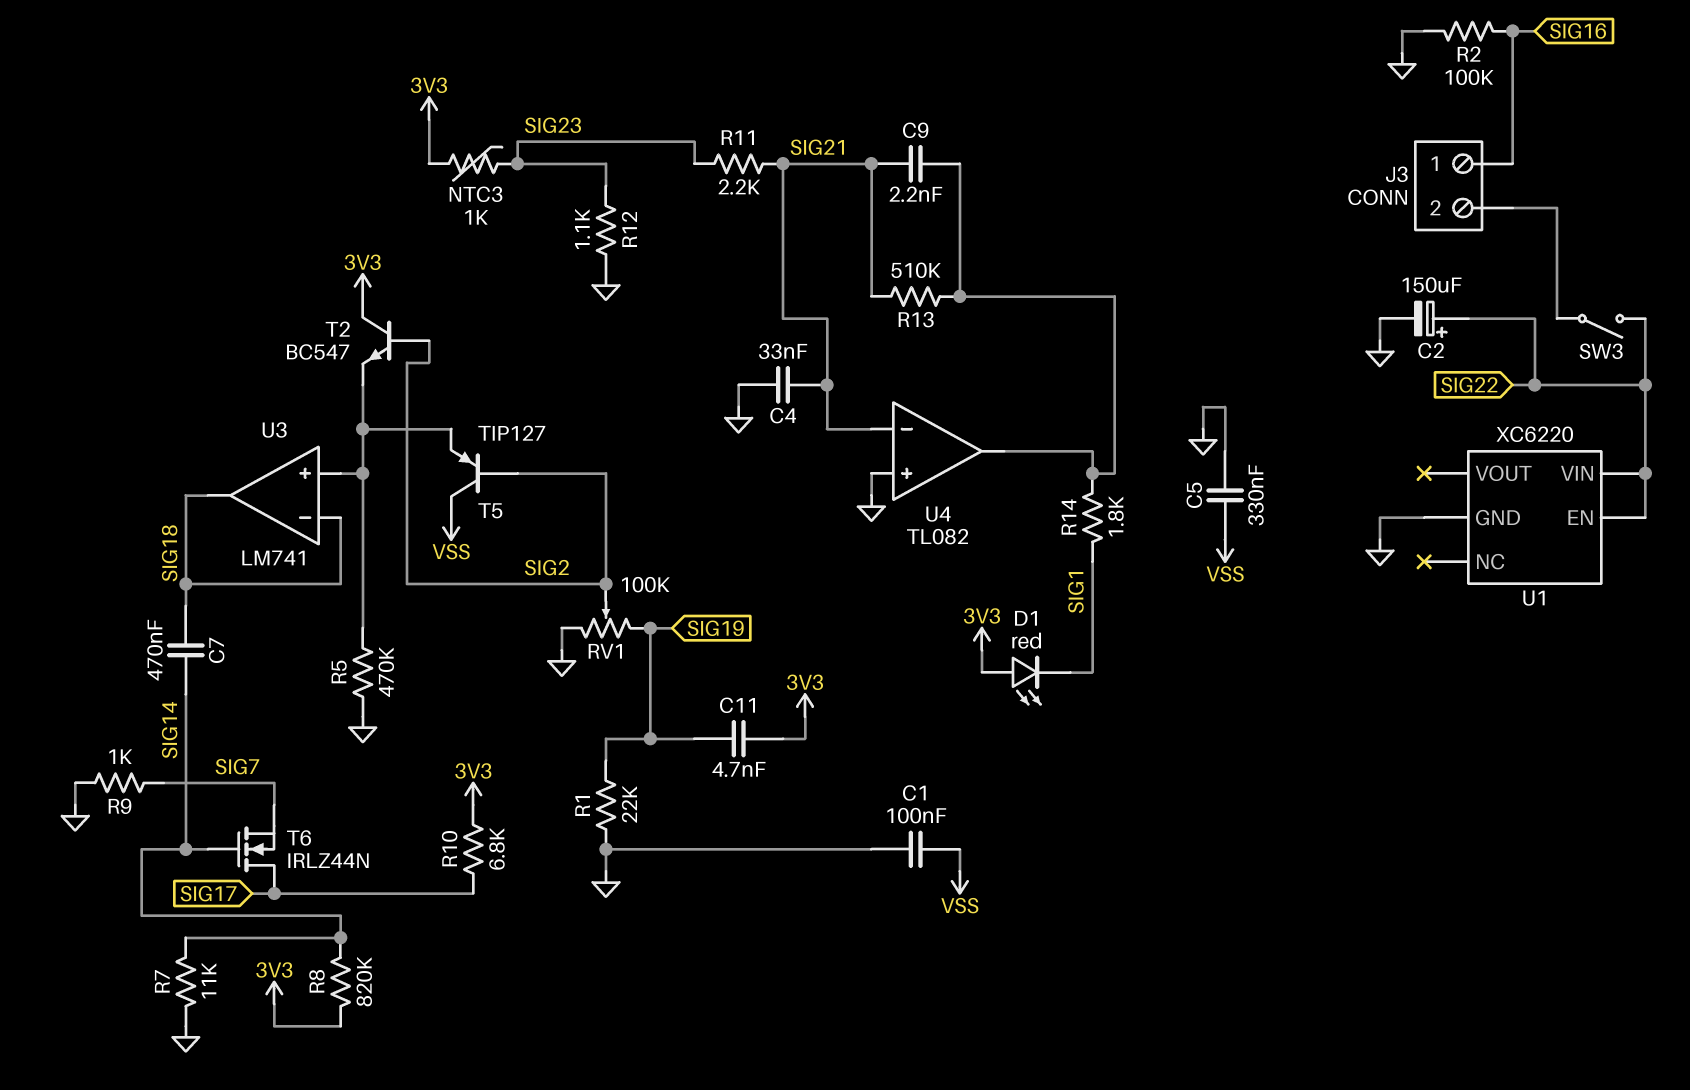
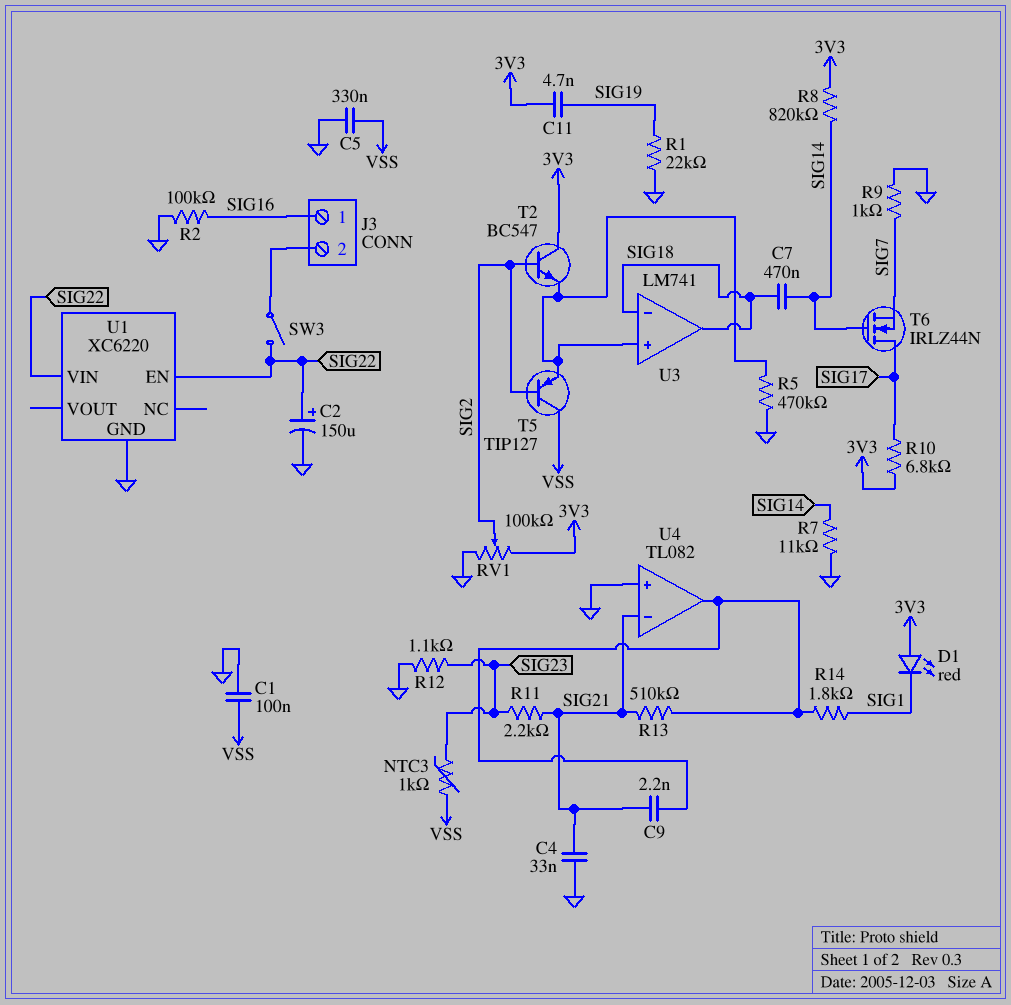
NTC3: 1k (3V3, SIG23) -> 1k (SIG23, VSS)
RV1: 100k (GND, SIG19, wiper SIG2) -> 100k (3V3, GND, wiper SIG2)

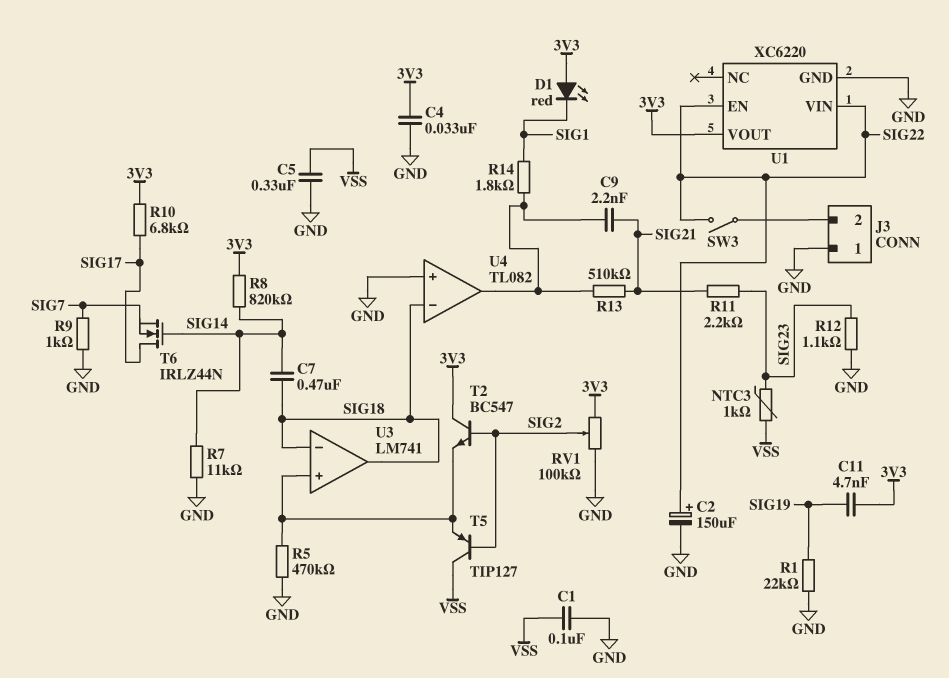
C4: 33nF (GND, SIG21) -> 33nF (3V3, GND)
J3 pin 1: SIG16 -> GND
R2: 100k (GND, SIG16) -> none
U1 pin VOUT: none -> 3V3
U4 pin in-: SIG21 -> SIG18

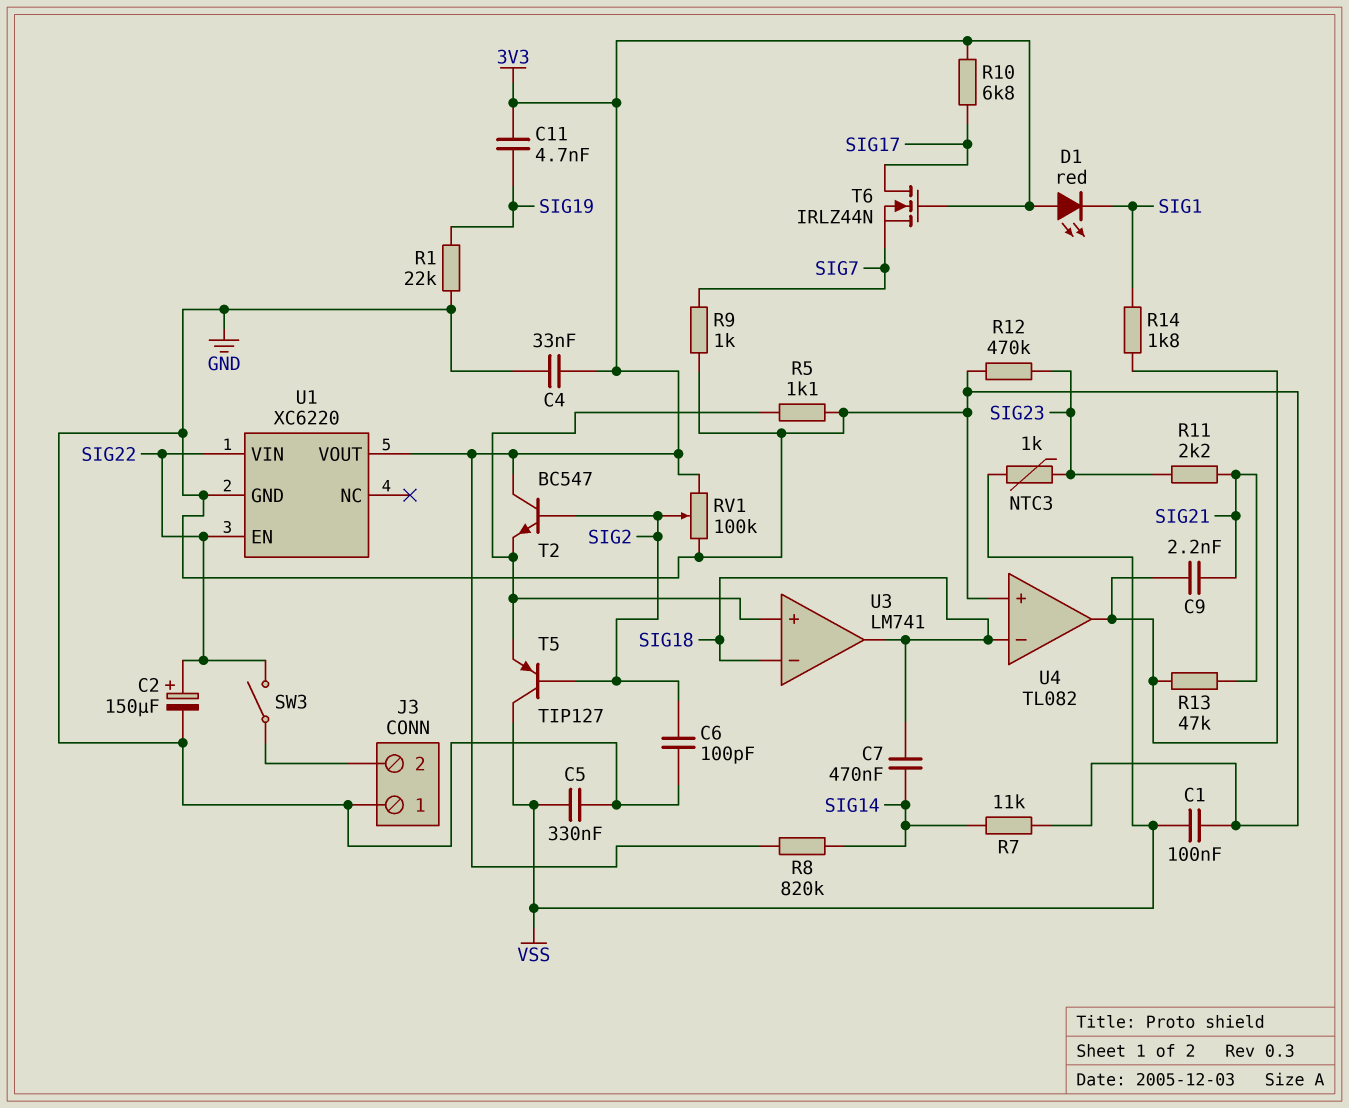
C6: none -> 100pF (GND, SIG2)
R5: 470k (GND, U3/in+) -> 1.1k (GND, U3/in+)
R12: 1.1k (GND, SIG23) -> 470k (GND, SIG23)
R13: 510k (SIG21, U4/out) -> 47k (SIG21, U4/out)
T6: NMOS IRLZ44N (G SIG14, D SIG17, S SIG7) -> NMOS IRLZ44N (G 3V3, D SIG17, S SIG7)

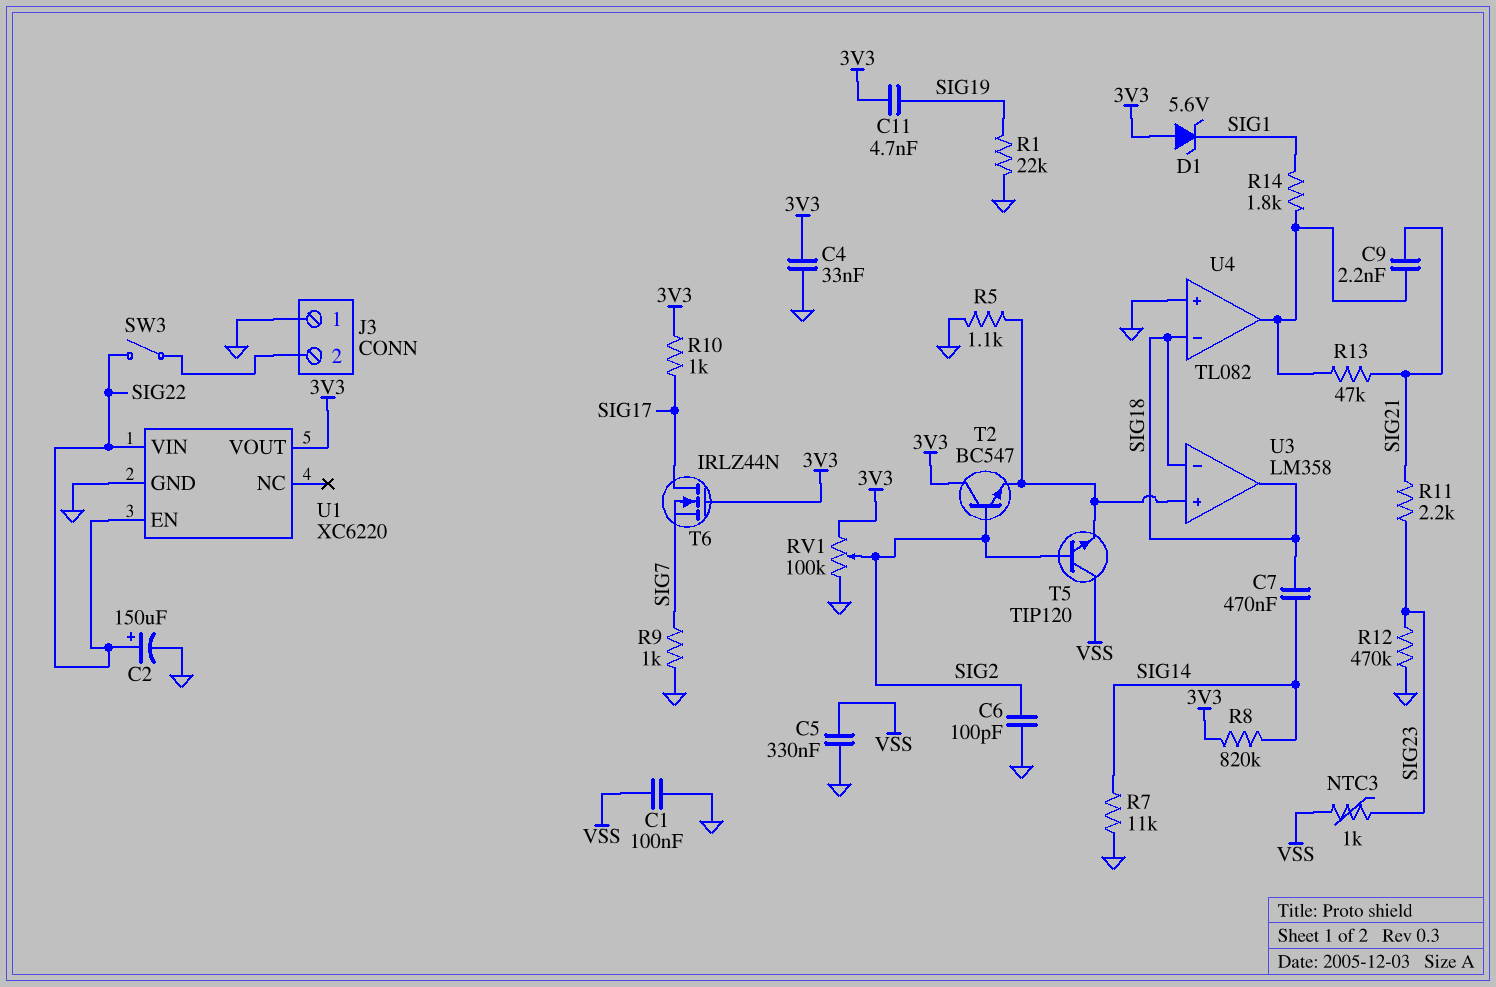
D1: LED red (A 3V3, K SIG1) -> zener 5.6V (A 3V3, K SIG1)
R10: 6.8k (3V3, SIG17) -> 1k (3V3, SIG17)
T5: PNP TIP127 (B SIG2, C VSS, E U3/in+) -> NPN TIP120 (B SIG2, C VSS, E U3/in+)
U3: LM741 -> LM358

